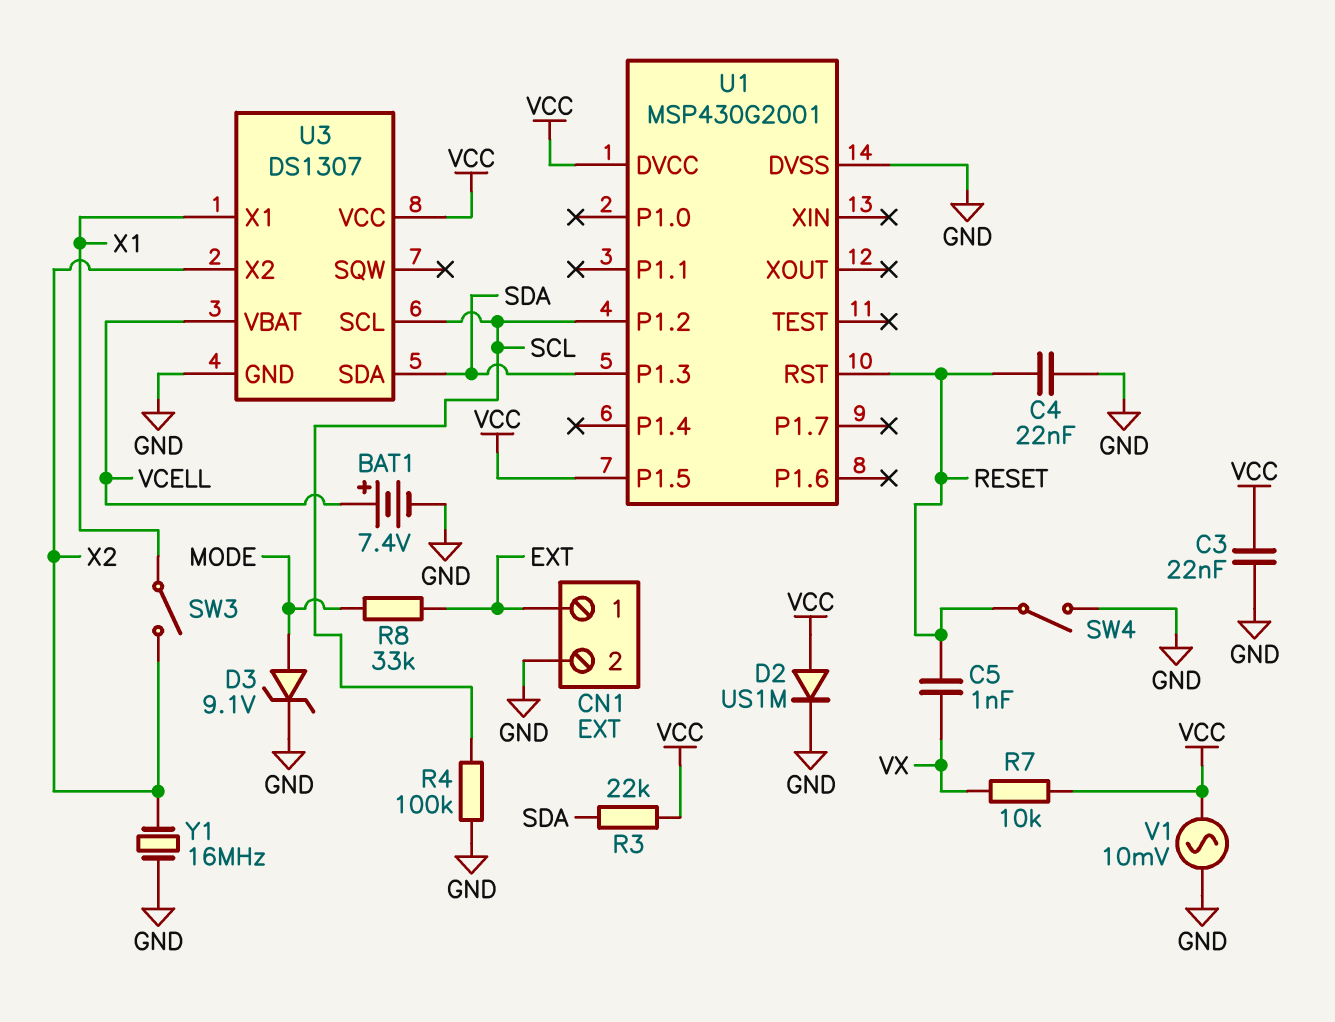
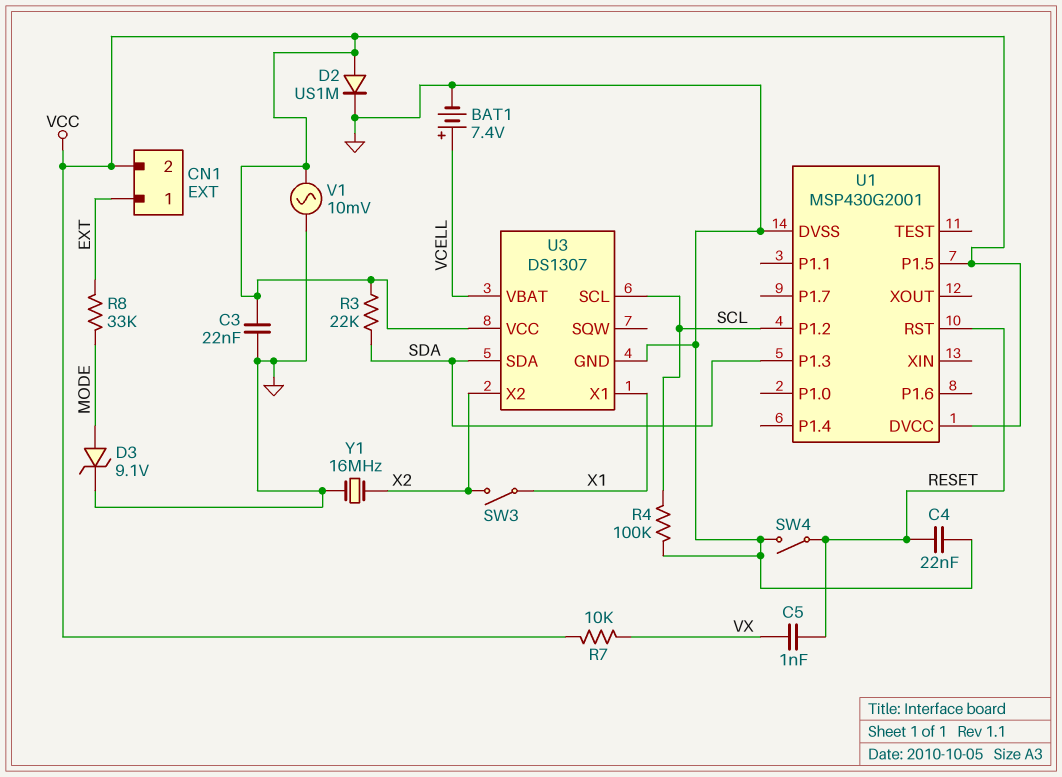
CN1 pin 2: GND -> VCC

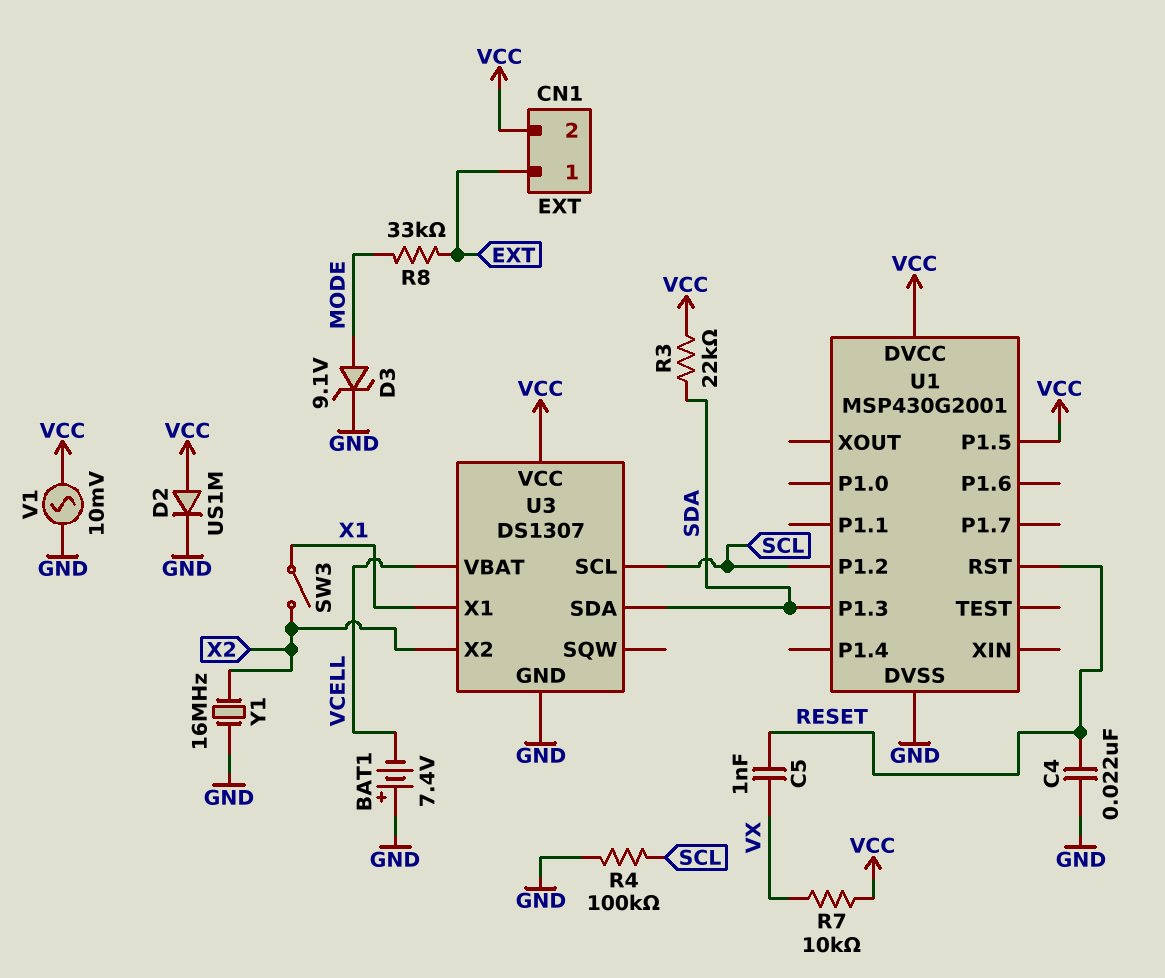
BAT1: 7.4V (plus VCELL, minus GND) -> 7.4V (plus GND, minus VCELL)
C3: 22nF (GND, VCC) -> none
SW4: switch (GND, RESET) -> none

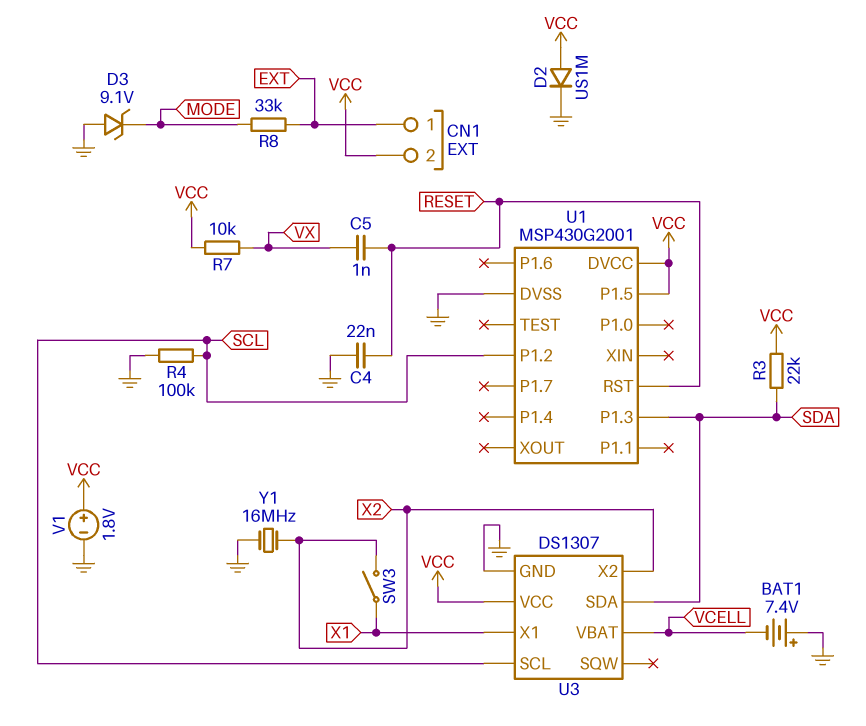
D3: zener 9.1V (A MODE, K GND) -> zener 9.1V (A GND, K MODE)
V1: AC 10mV (GND, VCC) -> 1.8V (plus VCC, minus GND)

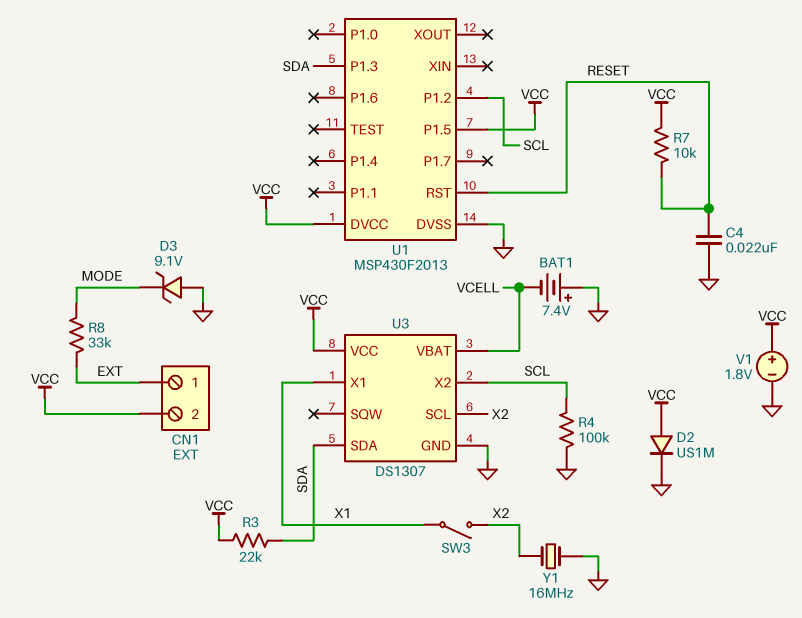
C5: 1nF (RESET, VX) -> none
R7: 10k (VCC, VX) -> 10k (RESET, VCC)
U1: MSP430G2001 -> MSP430F2013
U3 pin SCL: SCL -> X2
U3 pin X2: X2 -> SCL

